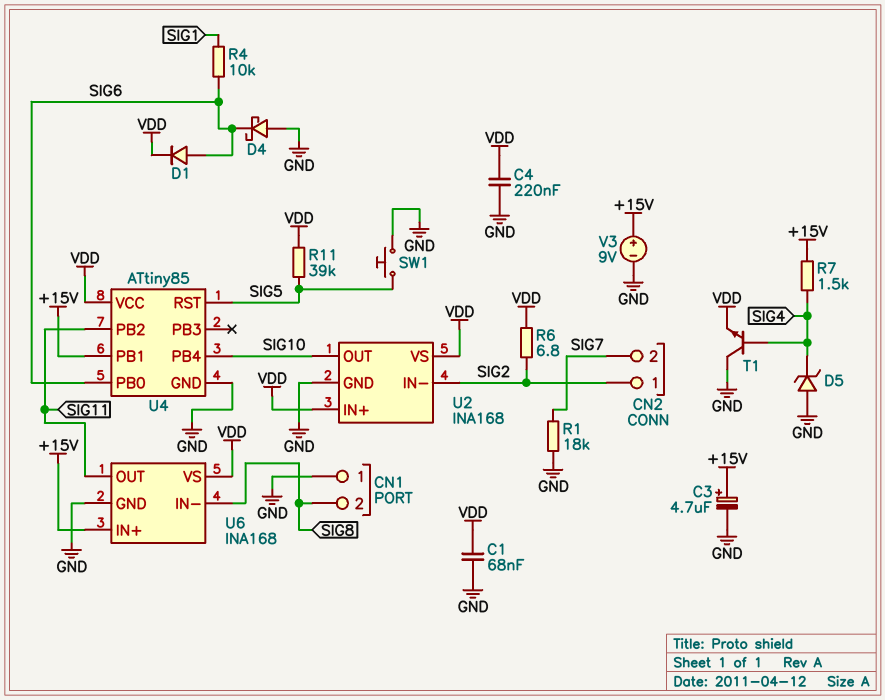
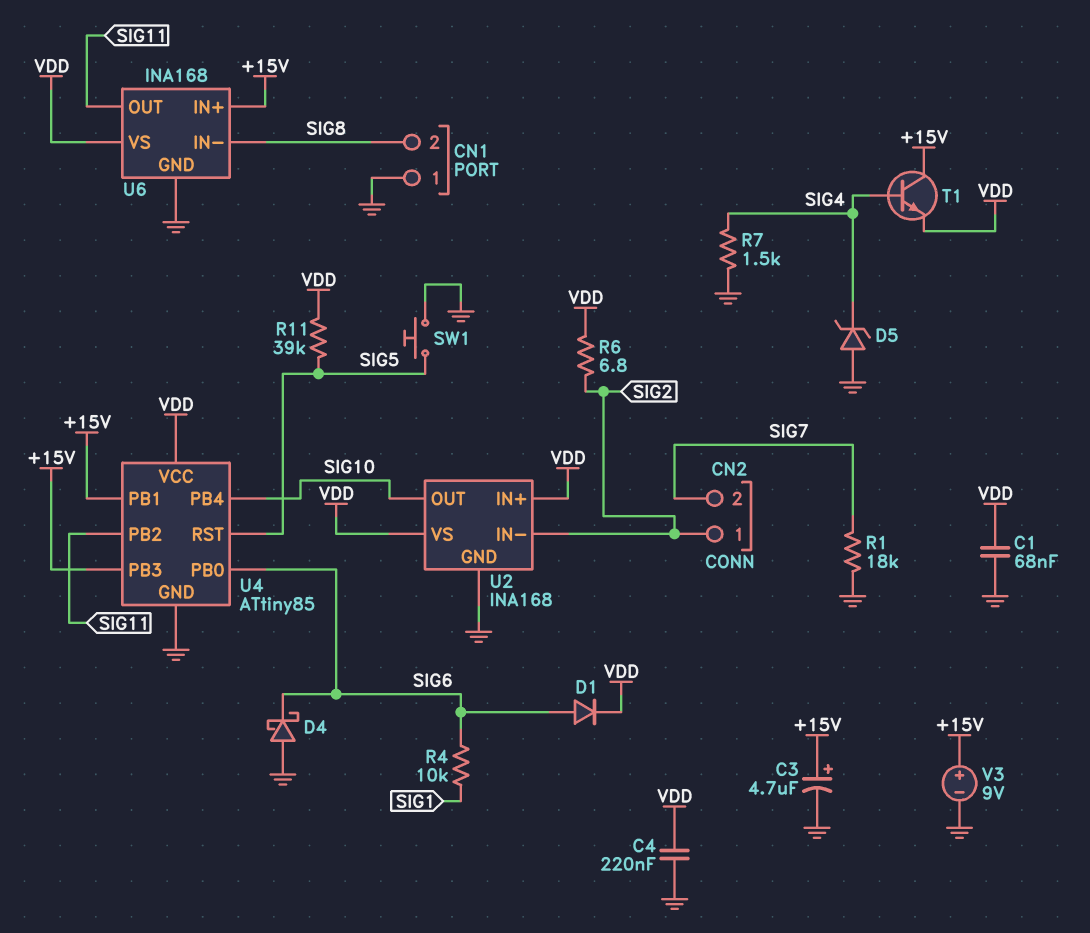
R7: 1.5k (+15V, SIG4) -> 1.5k (GND, SIG4)
T1: NPN (B SIG4, C GND, E VDD) -> NPN (B SIG4, C +15V, E VDD)
U4 pin PB3: none -> +15V

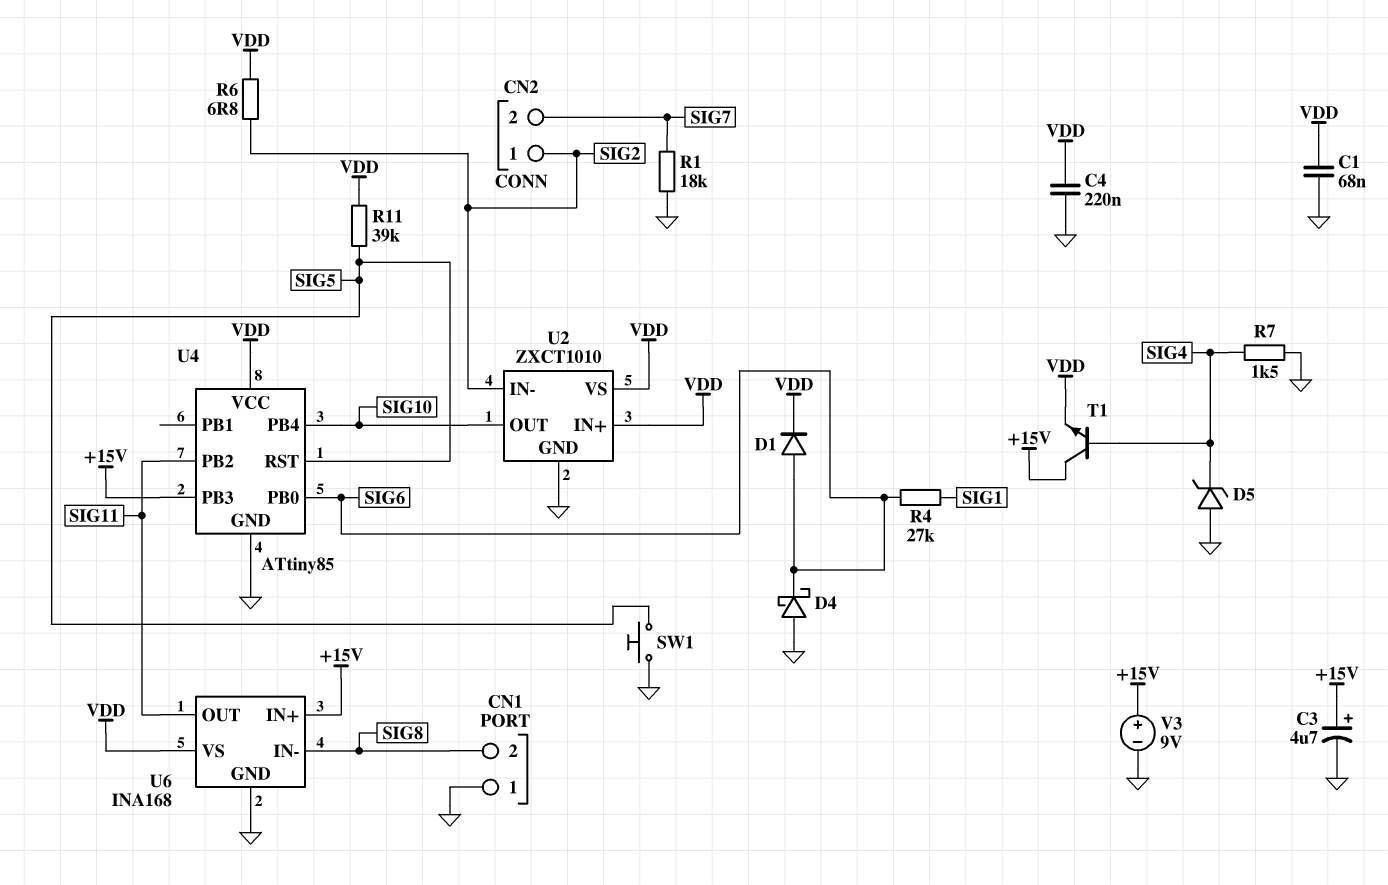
R4: 10k (SIG1, SIG6) -> 27k (SIG1, SIG6)
U2: INA168 -> ZXCT1010
U4 pin PB1: +15V -> none

